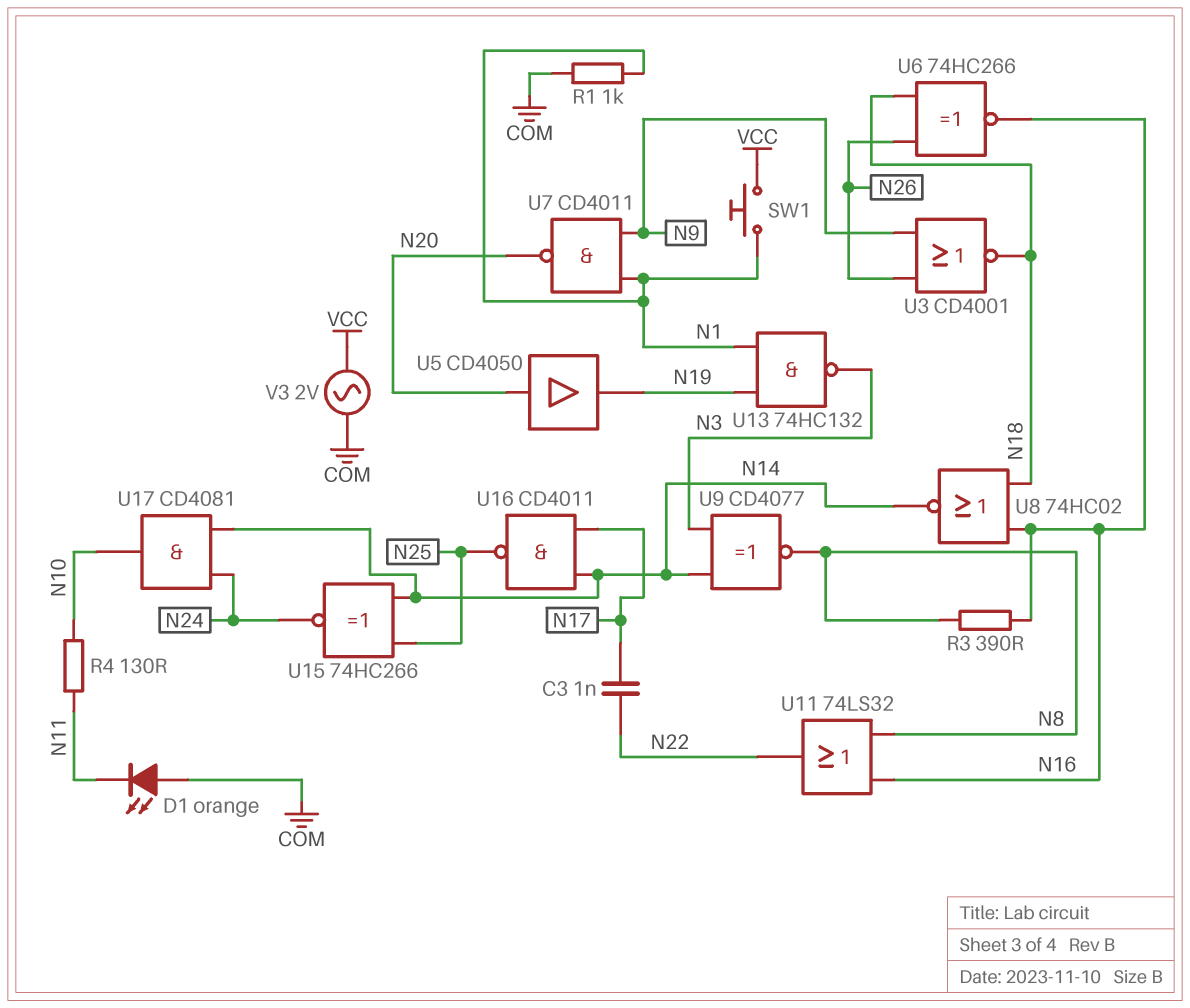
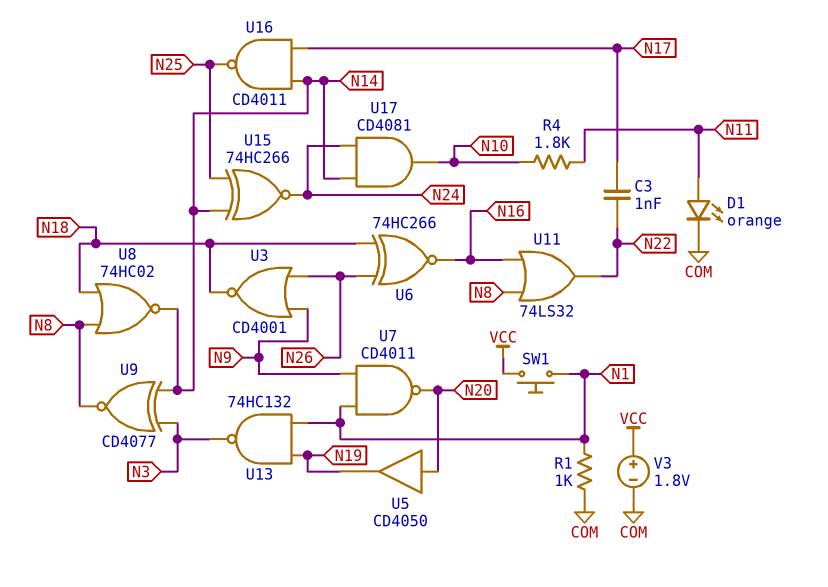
D1: LED orange (A COM, K N11) -> LED orange (A N11, K COM)
R3: 390 (N8, N16) -> none
R4: 130 (N10, N11) -> 1.8k (N10, N11)
U8: NOR 74HC02 (in N16, in N18, out N14) -> NOR 74HC02 (in N8, in N18, out N14)
V3: AC 2V (COM, VCC) -> 1.8V (plus VCC, minus COM)

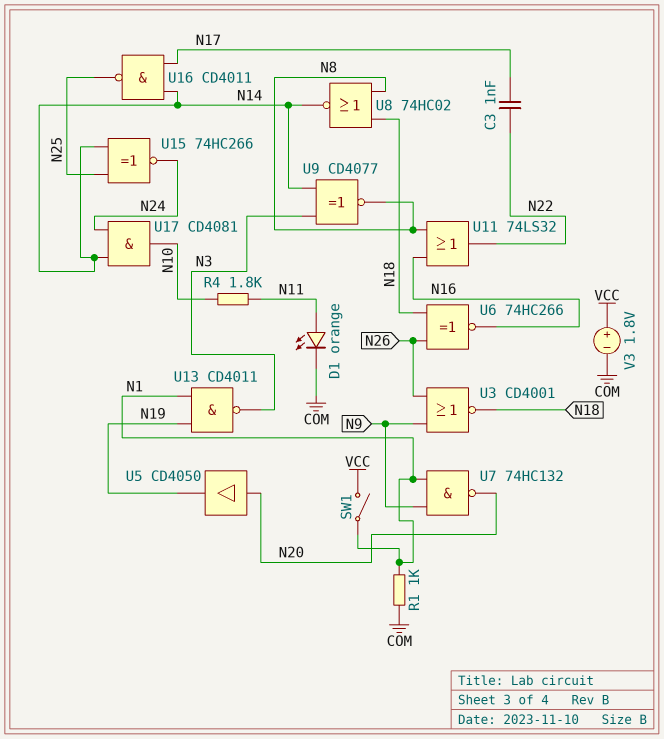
SW1: button (N1, VCC) -> switch (N1, VCC)
U7: NAND CD4011 (in N1, in N9, out N20) -> NAND 74HC132 (in N1, in N9, out N20)
U13: NAND 74HC132 (in N1, in N19, out N3) -> NAND CD4011 (in N1, in N19, out N3)

